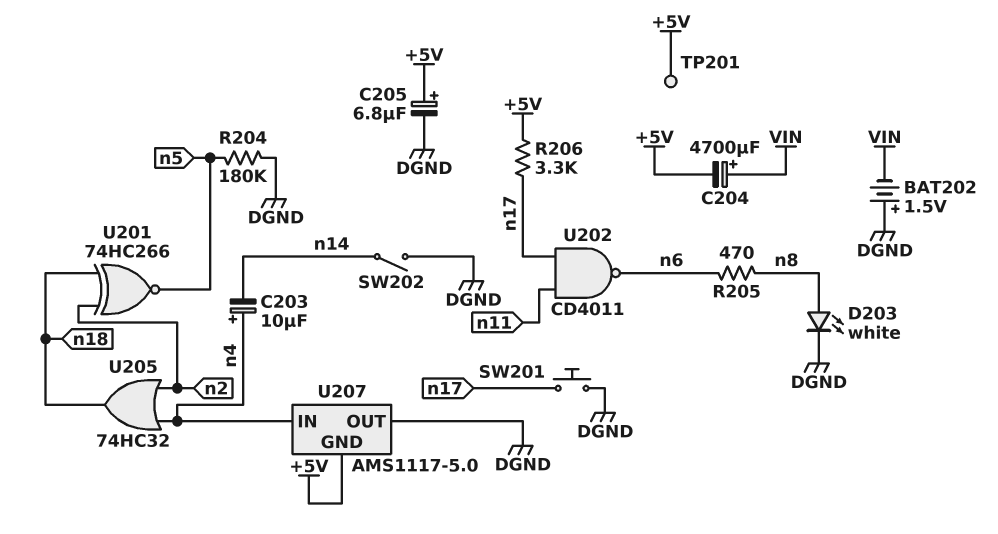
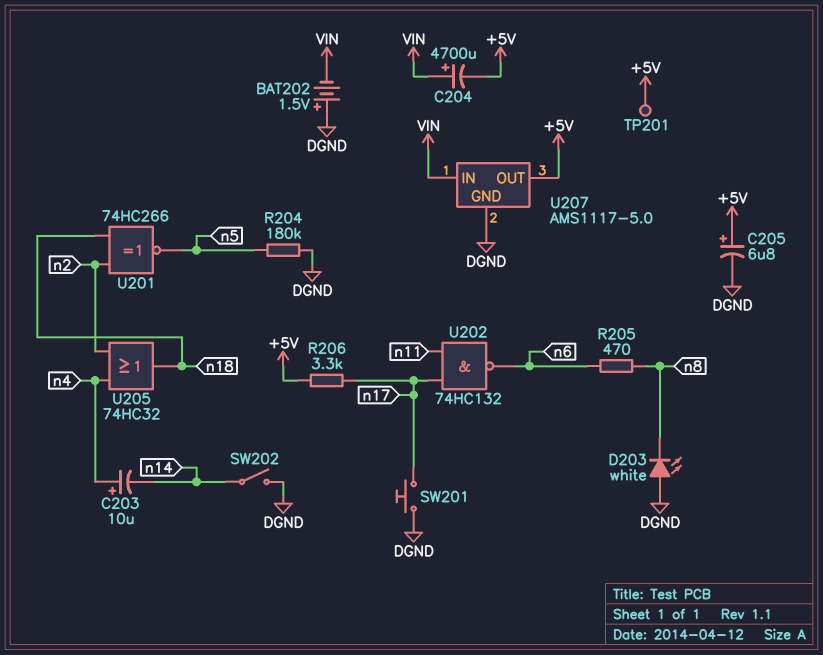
D203: LED white (A n8, K DGND) -> LED white (A DGND, K n8)
U202: NAND CD4011 (in n11, in n17, out n6) -> NAND 74HC132 (in n11, in n17, out n6)
U207 pin GND: +5V -> DGND
U207 pin IN: n4 -> VIN
U207 pin OUT: DGND -> +5V

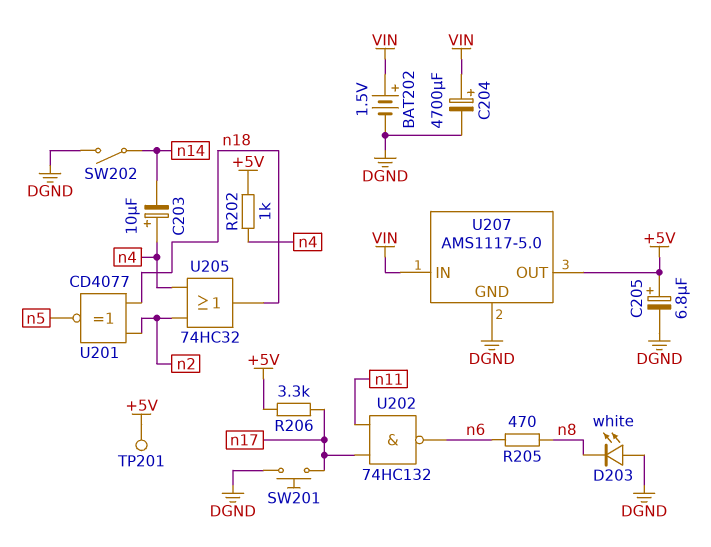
BAT202: 1.5V (plus DGND, minus VIN) -> 1.5V (plus VIN, minus DGND)
C204: 4700uF (plus VIN, minus +5V) -> 4700uF (plus VIN, minus DGND)
R202: none -> 1k (+5V, n4)
R204: 180k (DGND, n5) -> none
U201: XNOR 74HC266 (in n2, in n18, out n5) -> XNOR CD4077 (in n2, in n18, out n5)

